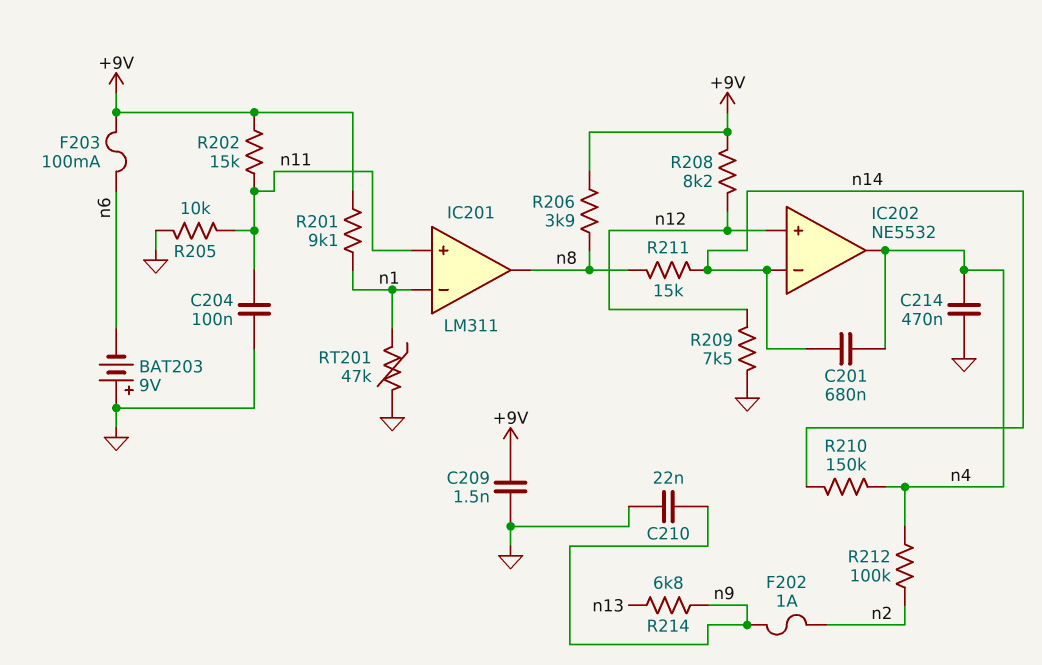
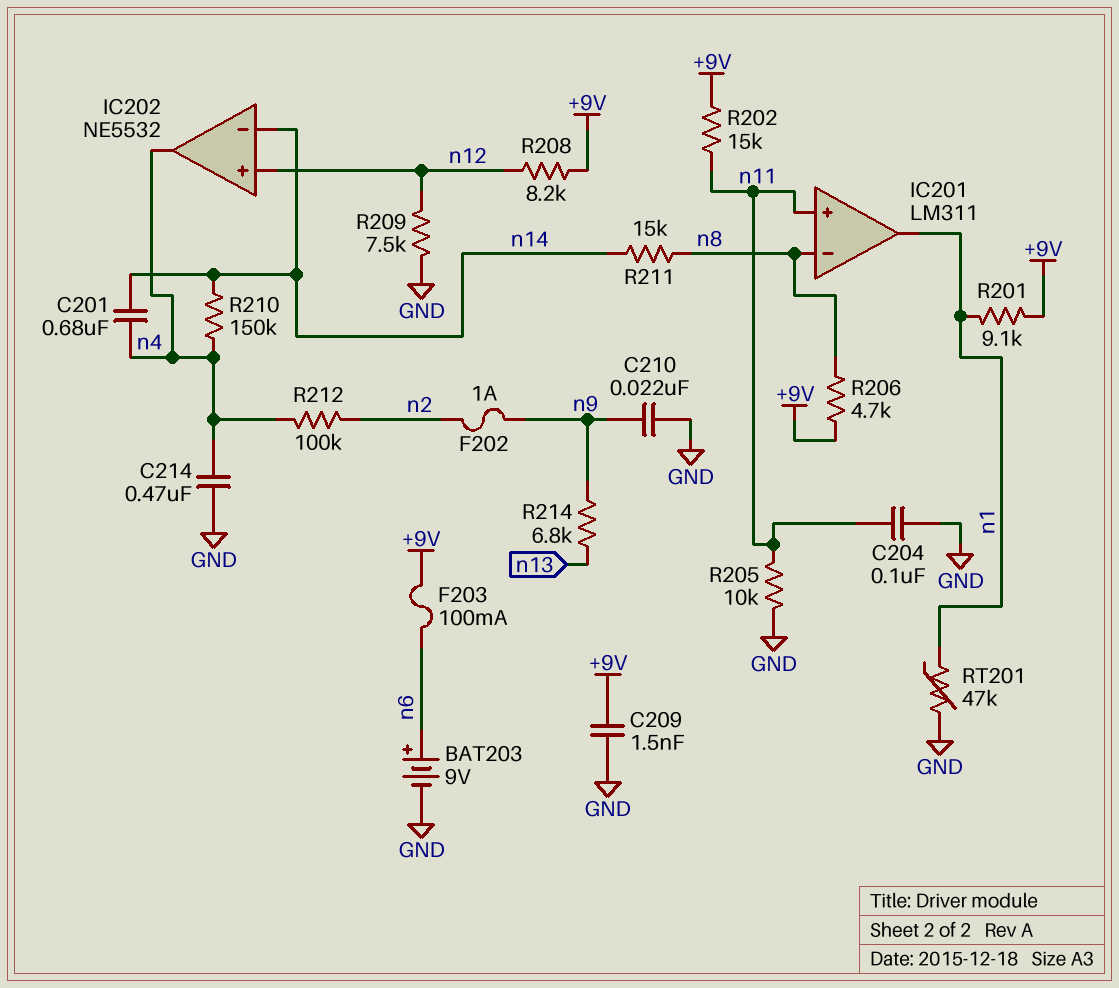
BAT203: 9V (plus GND, minus n6) -> 9V (plus n6, minus GND)
IC201 pin in-: n1 -> n8
IC201 pin out: n8 -> n1
R206: 3.9k (+9V, n8) -> 4.7k (+9V, n8)

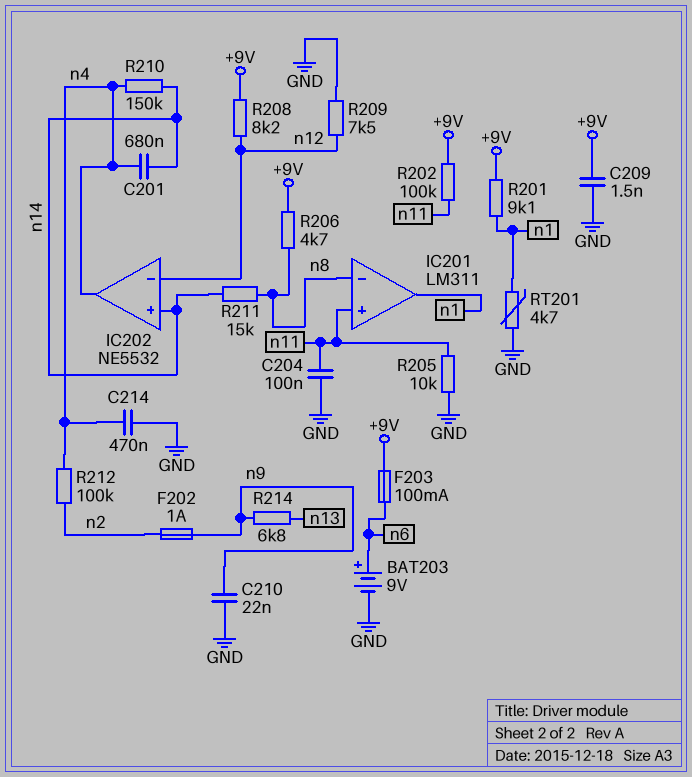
IC202 pin in+: n12 -> n14
IC202 pin in-: n14 -> n12
R202: 15k (+9V, n11) -> 100k (+9V, n11)
RT201: 47k (GND, n1) -> 4.7k (GND, n1)

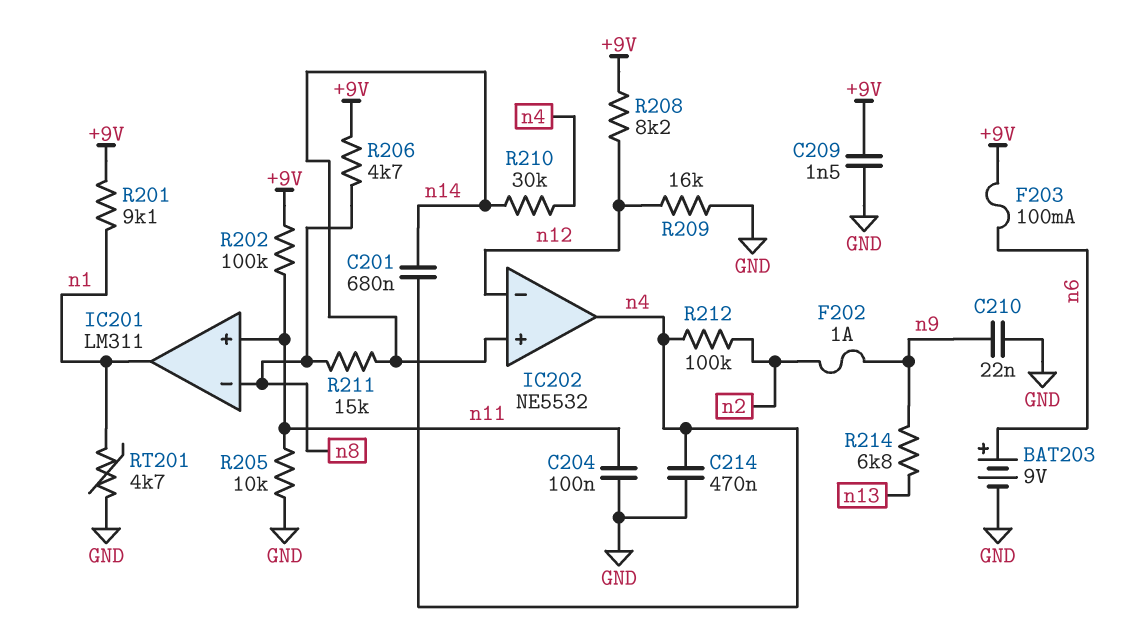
R209: 7.5k (GND, n12) -> 16k (GND, n12)
R210: 150k (n4, n14) -> 30k (n4, n14)

